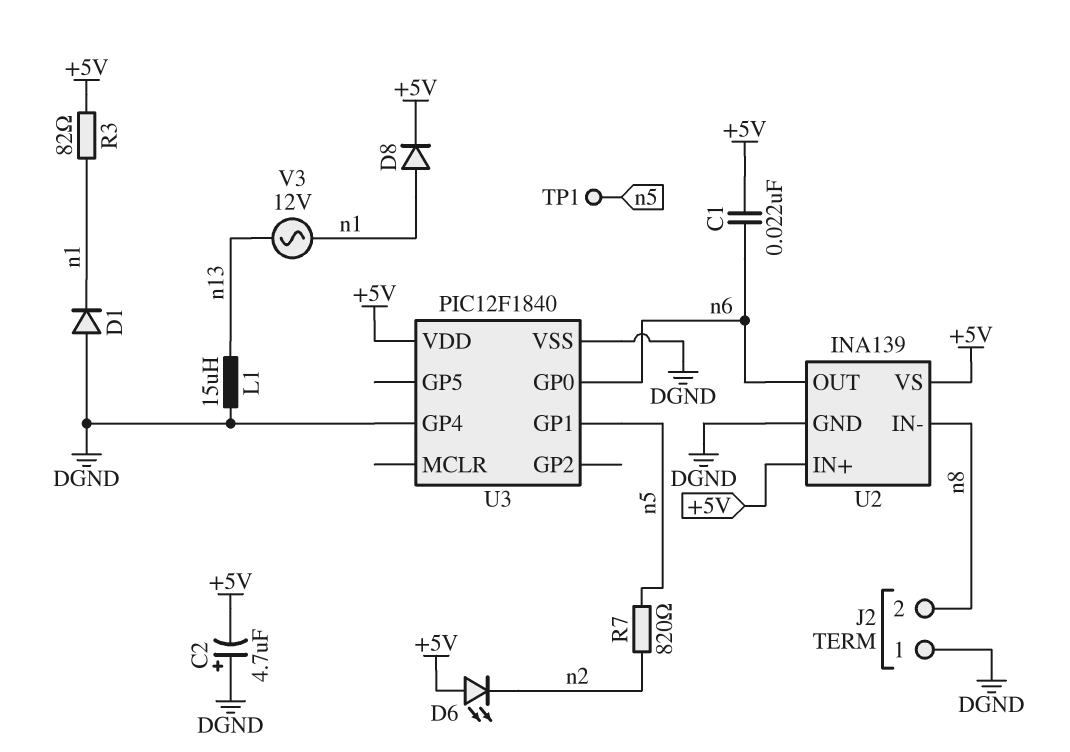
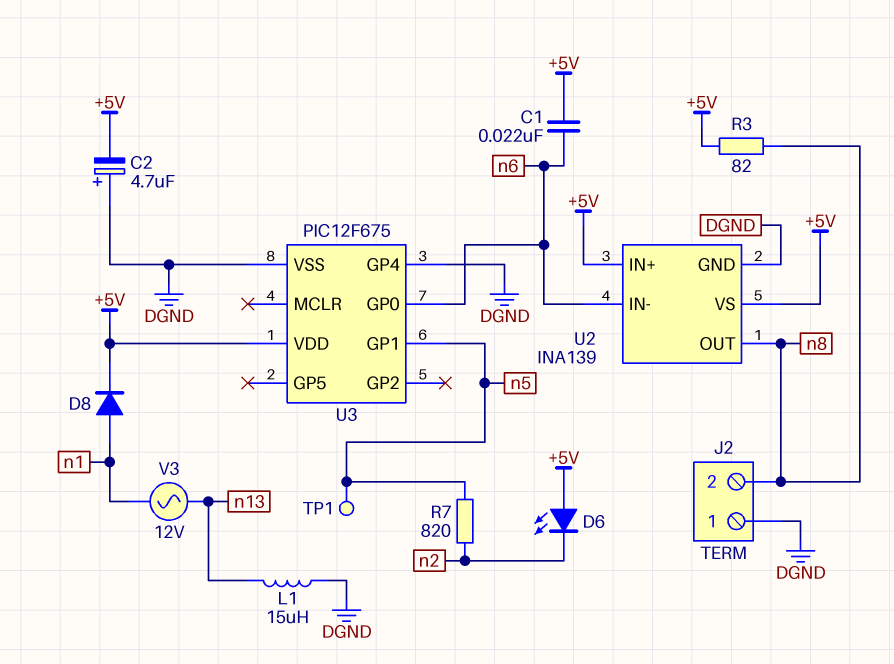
D1: diode (A DGND, K n1) -> none
R3: 82 (+5V, n1) -> 82 (+5V, n8)
U2 pin IN-: n8 -> n6
U2 pin OUT: n6 -> n8
U3: PIC12F1840 -> PIC12F675

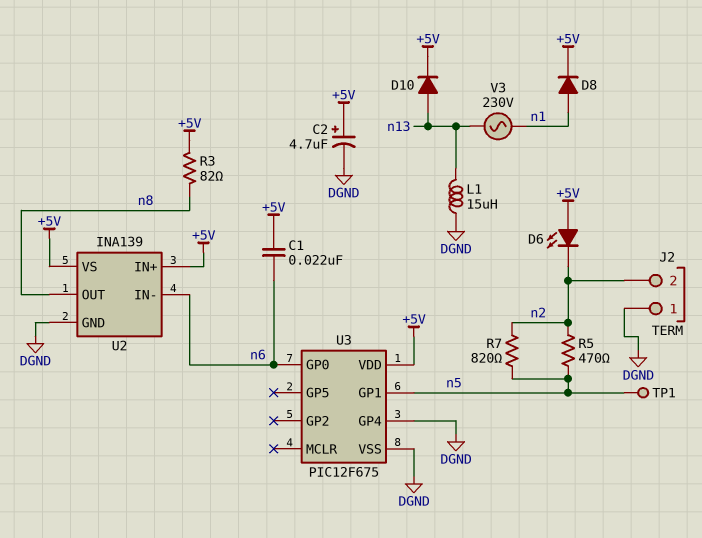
C2: 4.7uF (plus DGND, minus +5V) -> 4.7uF (plus +5V, minus DGND)
D10: none -> diode (A n13, K +5V)
J2 pin 2: n8 -> n2
R5: none -> 470 (n2, n5)
V3: AC 12V (n1, n13) -> AC 230V (n1, n13)

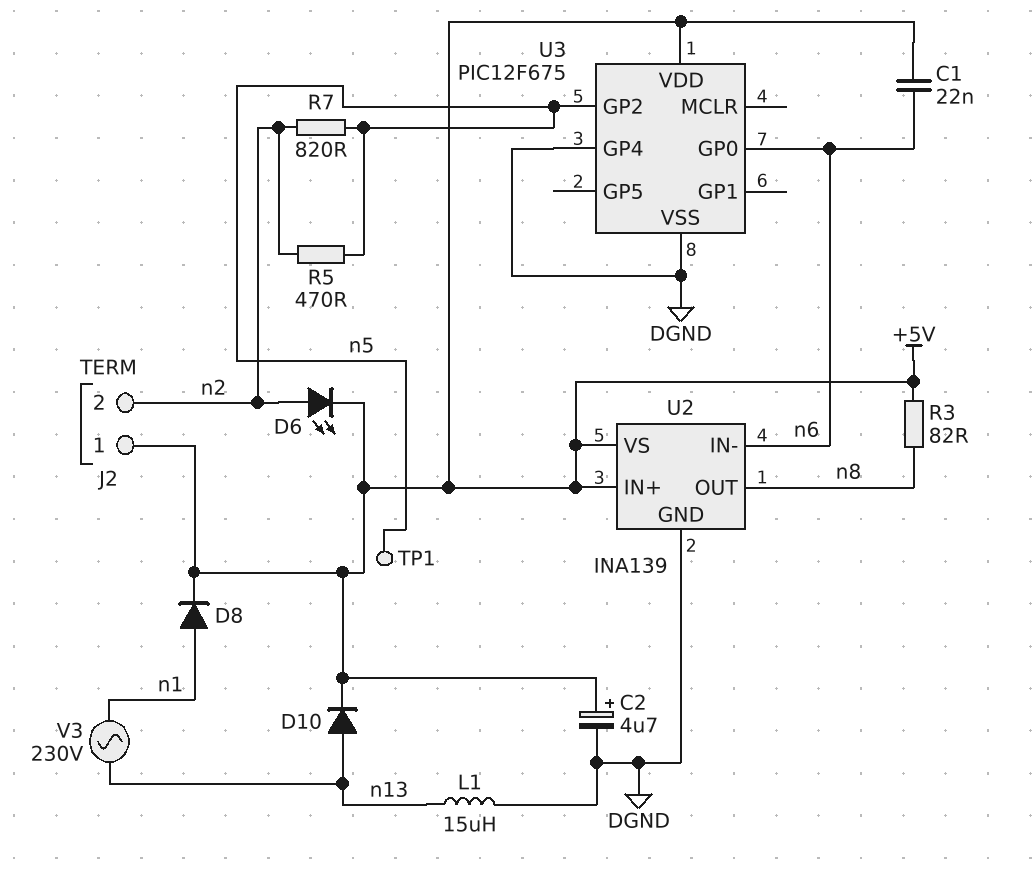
D6: LED (A +5V, K n2) -> LED (A n2, K +5V)
J2 pin 1: DGND -> +5V
U3 pin GP1: n5 -> none
U3 pin GP2: none -> n5

